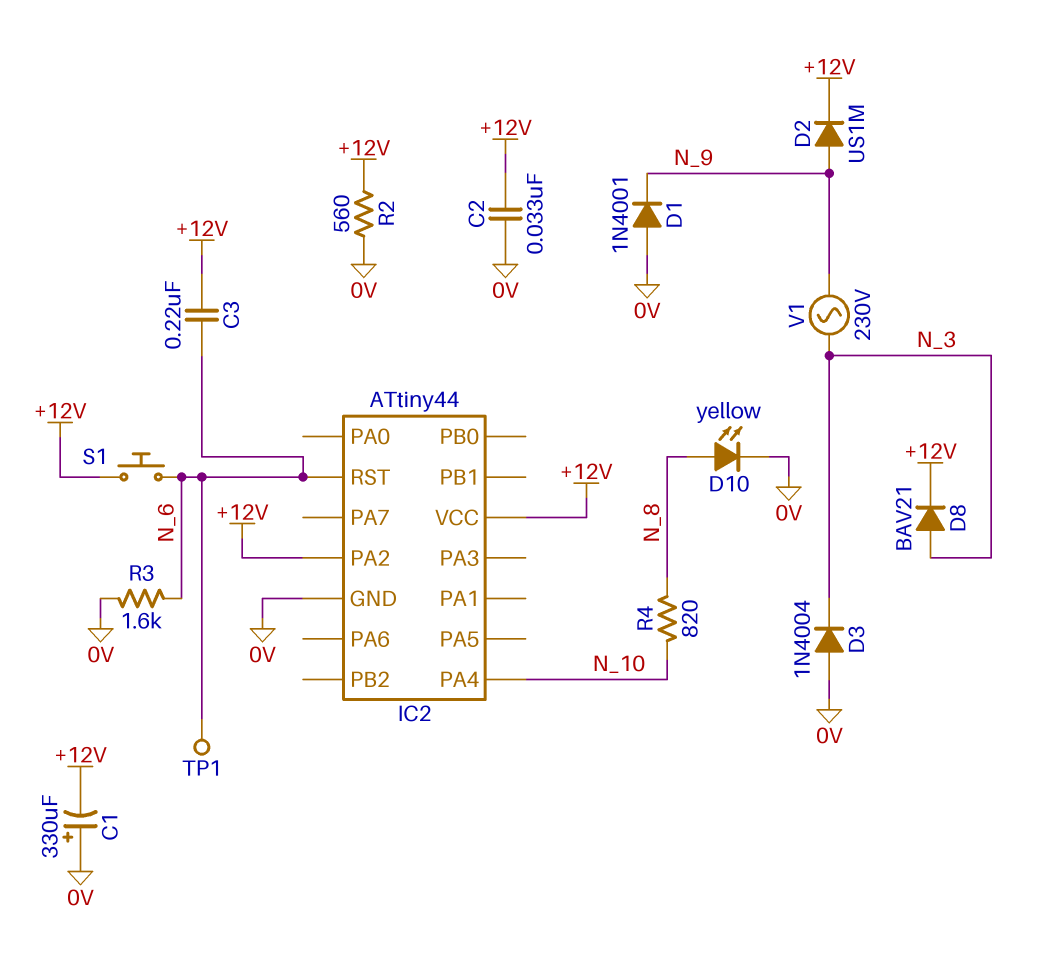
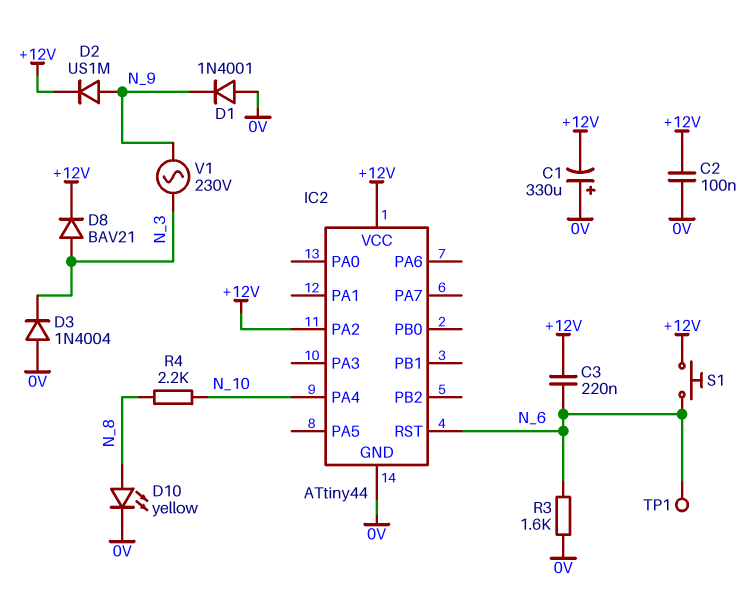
C2: 33nF (+12V, 0V) -> 100nF (+12V, 0V)
R2: 560 (+12V, 0V) -> none
R4: 820 (N_8, N_10) -> 2.2k (N_8, N_10)

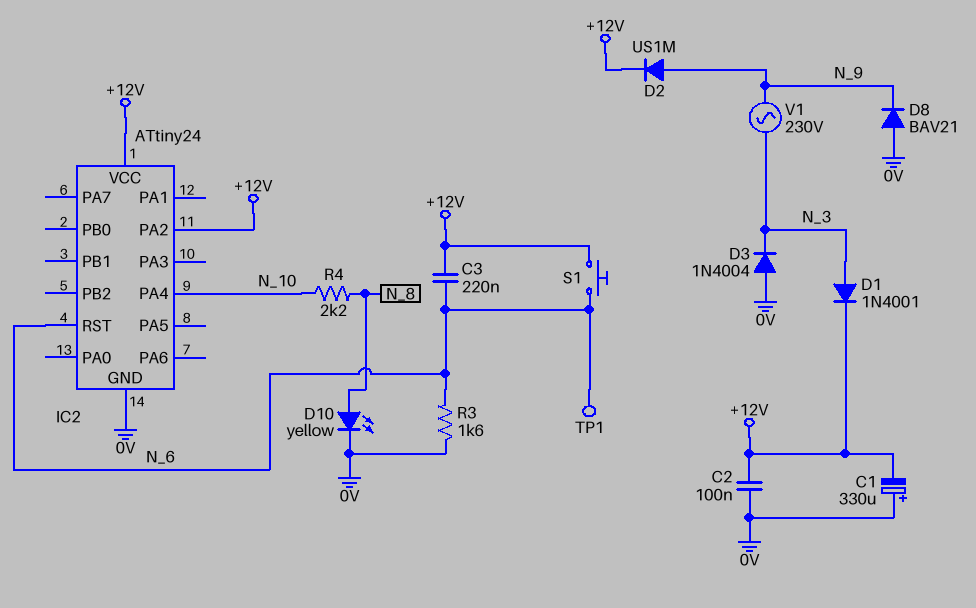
D1: diode 1N4001 (A 0V, K N_9) -> diode 1N4001 (A N_3, K +12V)
D8: diode BAV21 (A N_3, K +12V) -> diode BAV21 (A 0V, K N_9)
IC2: ATtiny44 -> ATtiny24

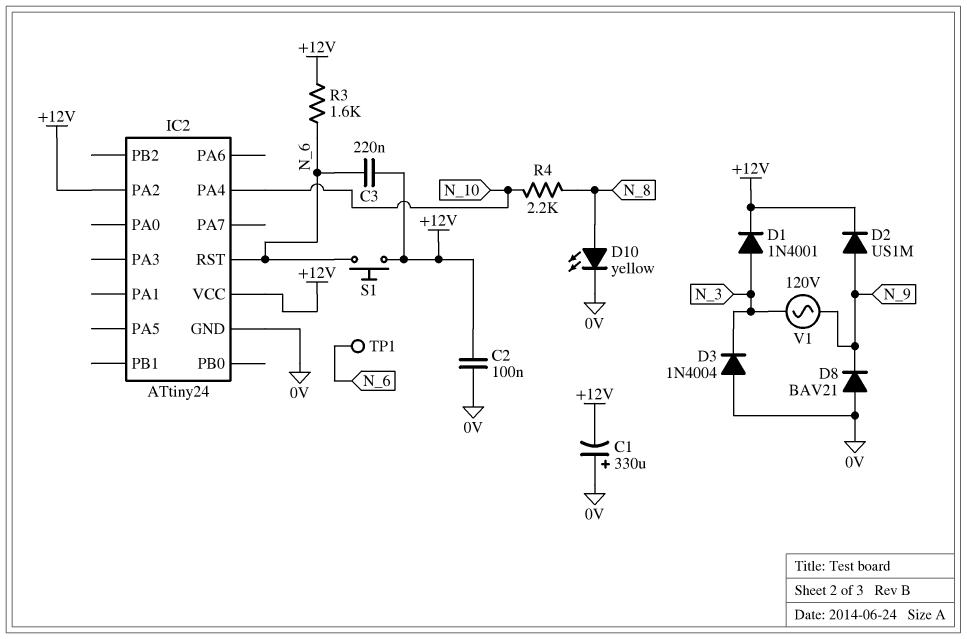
R3: 1.6k (0V, N_6) -> 1.6k (+12V, N_6)
V1: AC 230V (N_3, N_9) -> AC 120V (N_3, N_9)

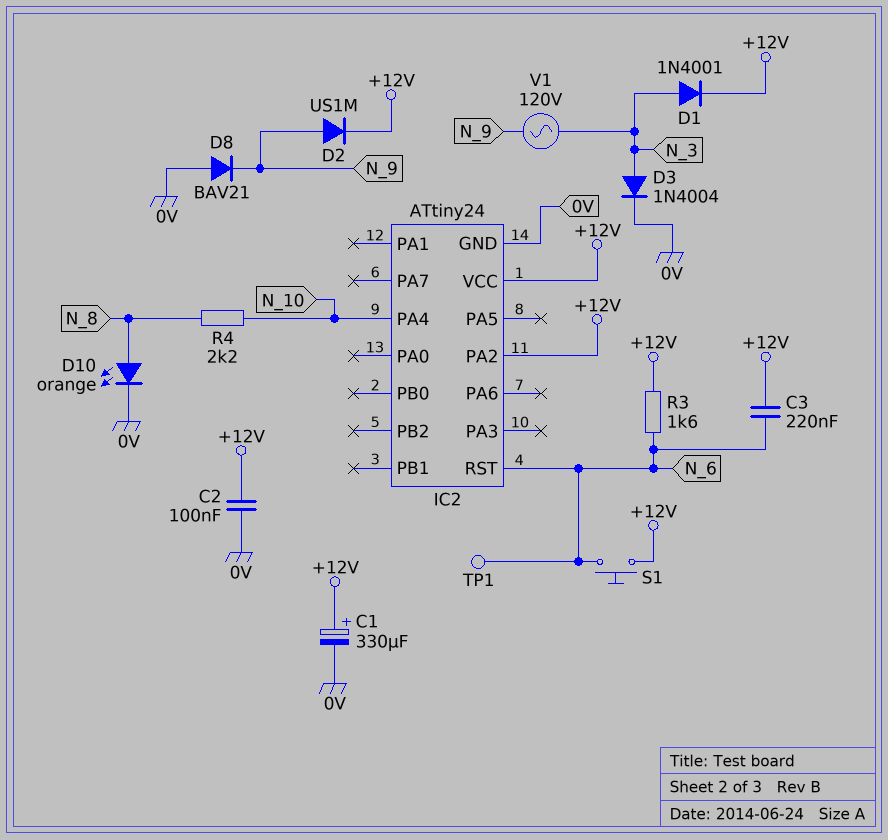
C1: 330uF (plus 0V, minus +12V) -> 330uF (plus +12V, minus 0V)
D3: diode 1N4004 (A 0V, K N_3) -> diode 1N4004 (A N_3, K 0V)
D10: LED yellow (A N_8, K 0V) -> LED orange (A N_8, K 0V)

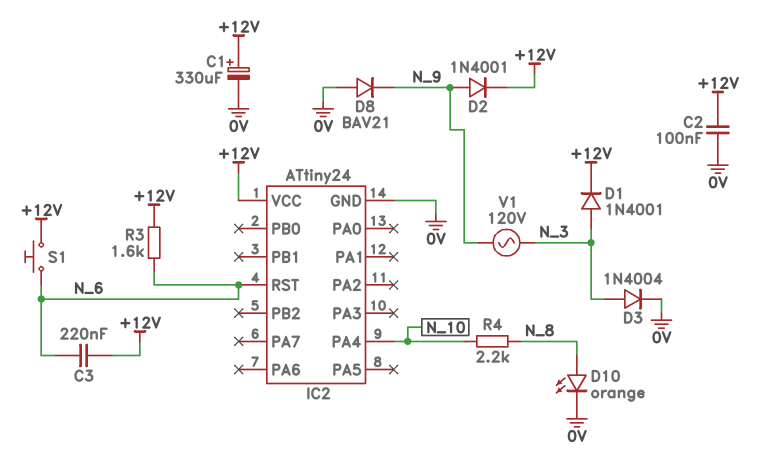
D2: diode US1M (A N_9, K +12V) -> diode 1N4001 (A N_9, K +12V)
IC2 pin PA2: +12V -> none
TP1: test point (N_6) -> none

